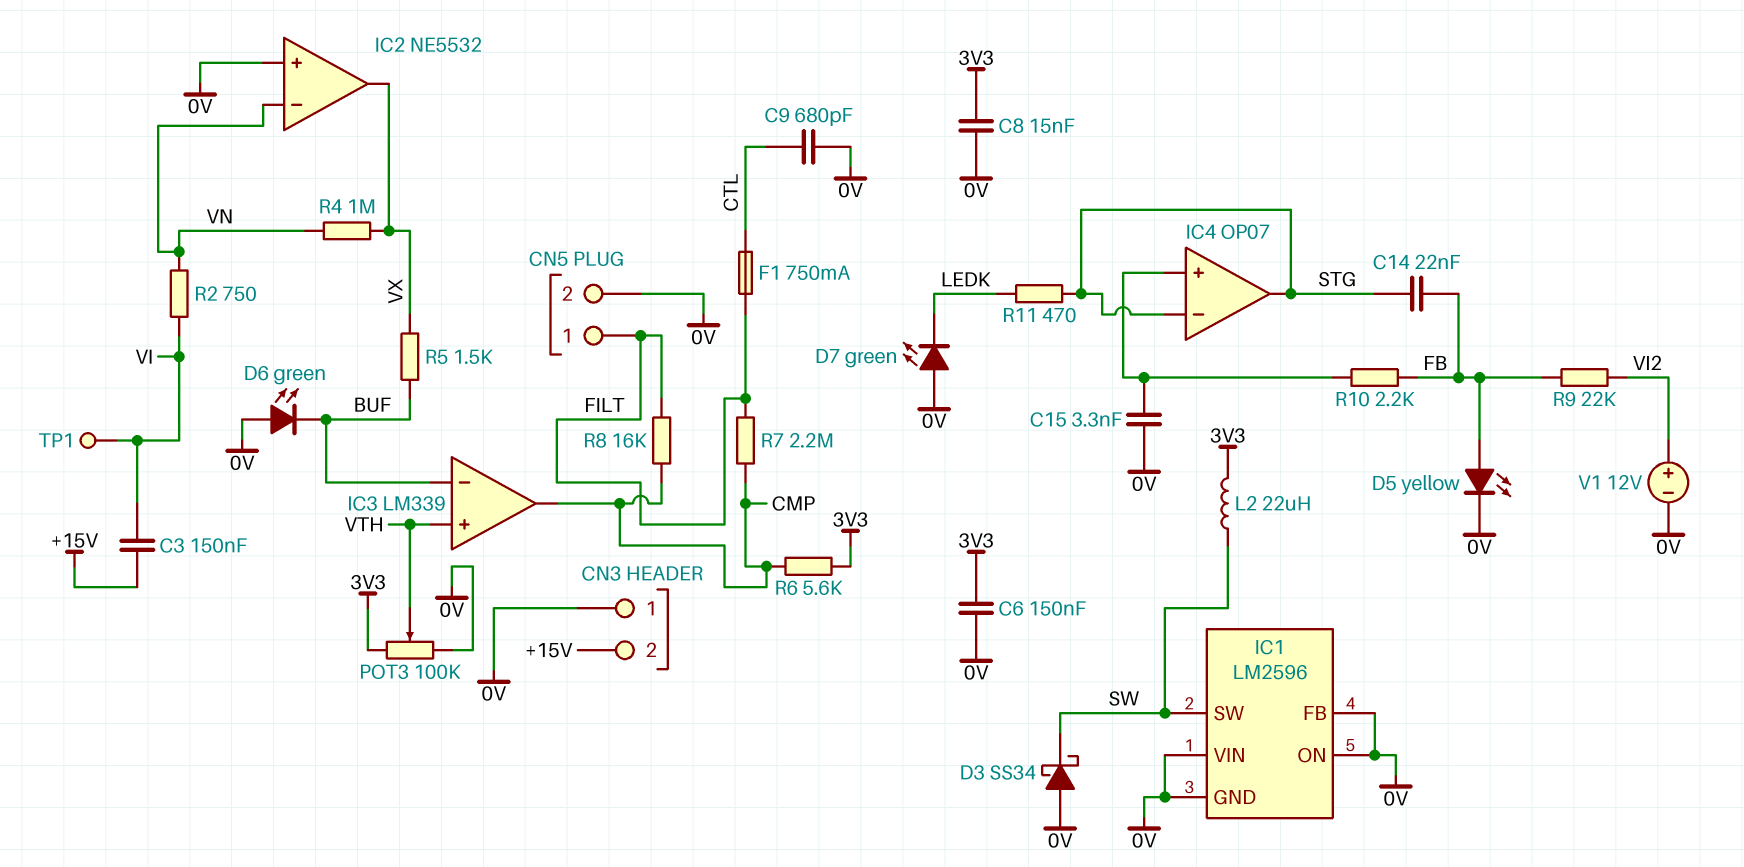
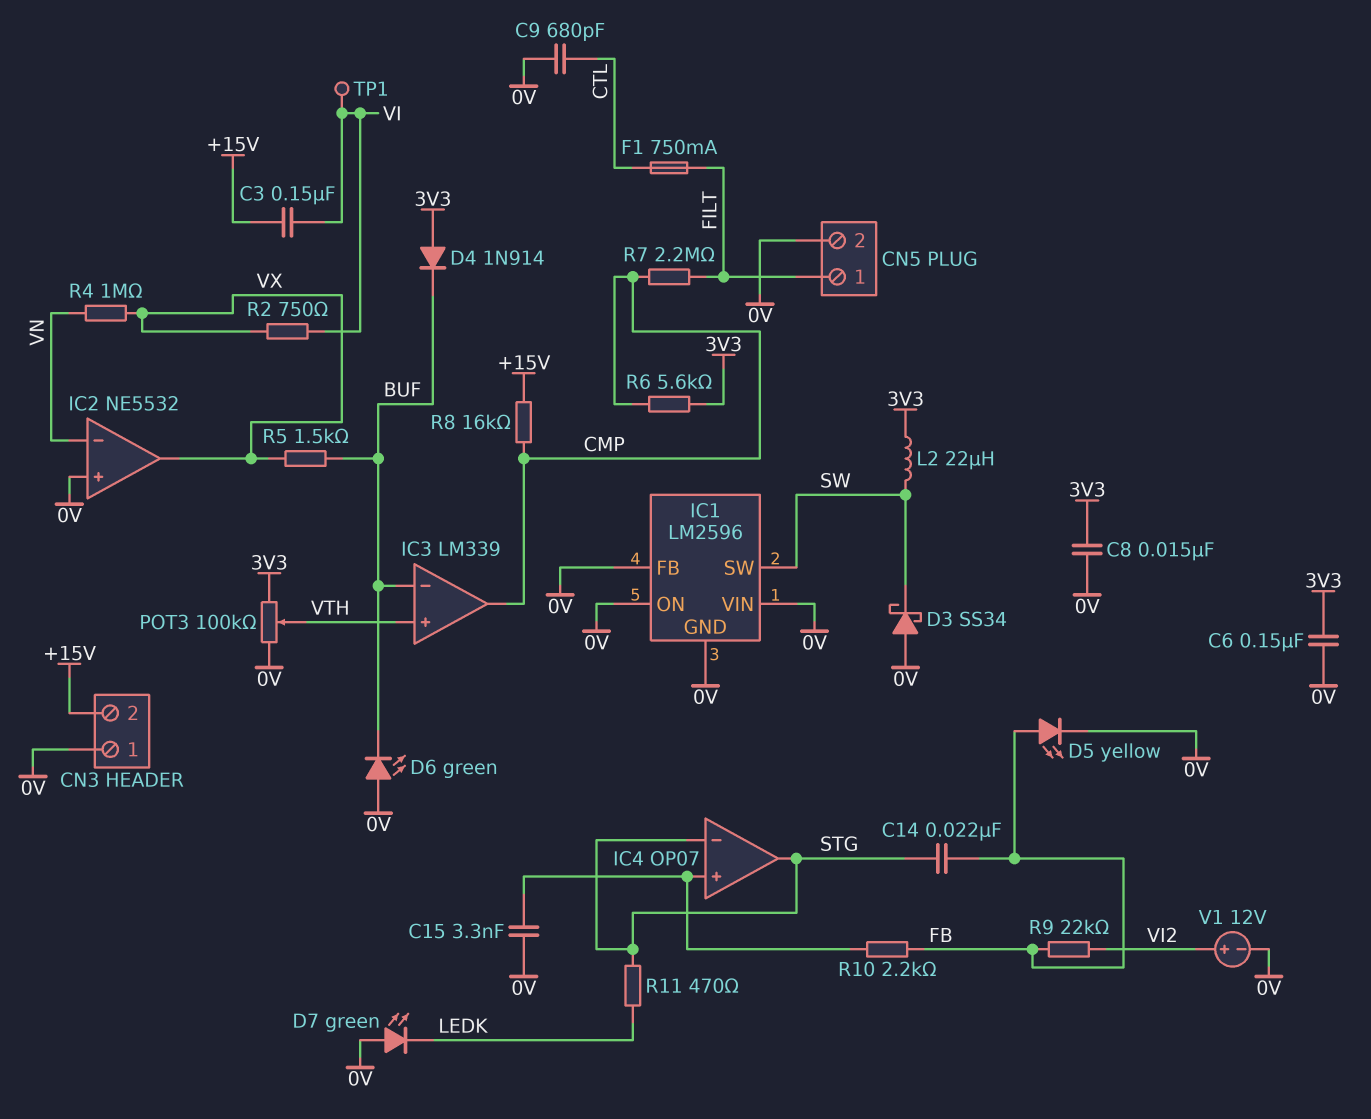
D4: none -> diode 1N914 (A 3V3, K BUF)
R2: 750 (VI, VN) -> 750 (VI, VX)
R8: 16k (CMP, FILT) -> 16k (+15V, CMP)

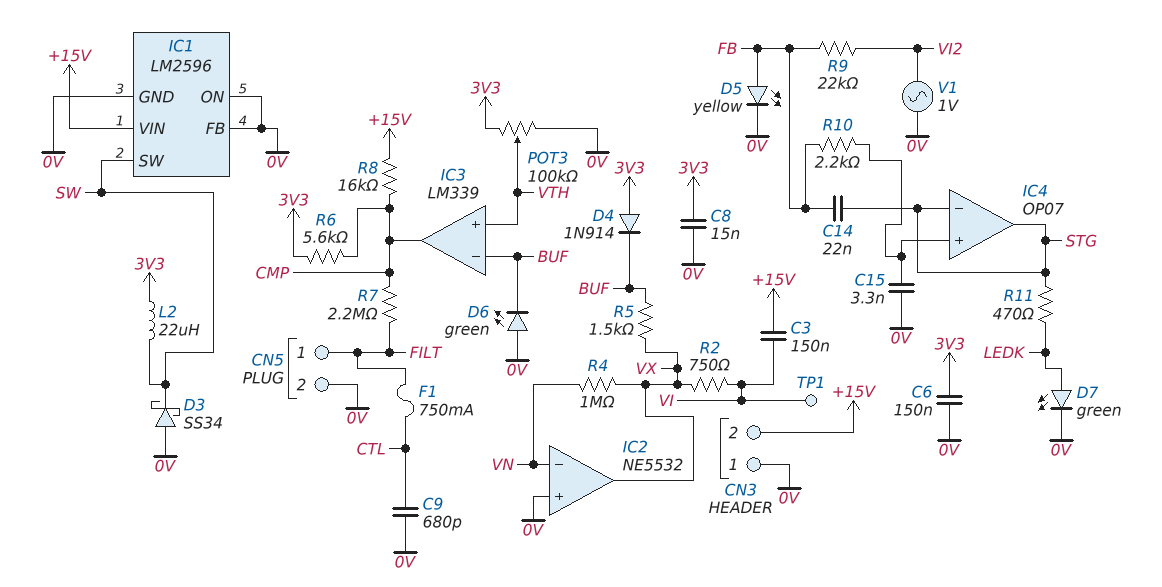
D7: LED green (A 0V, K LEDK) -> LED green (A LEDK, K 0V)
IC1 pin VIN: 0V -> +15V
V1: 12V (plus VI2, minus 0V) -> AC 1V (0V, VI2)

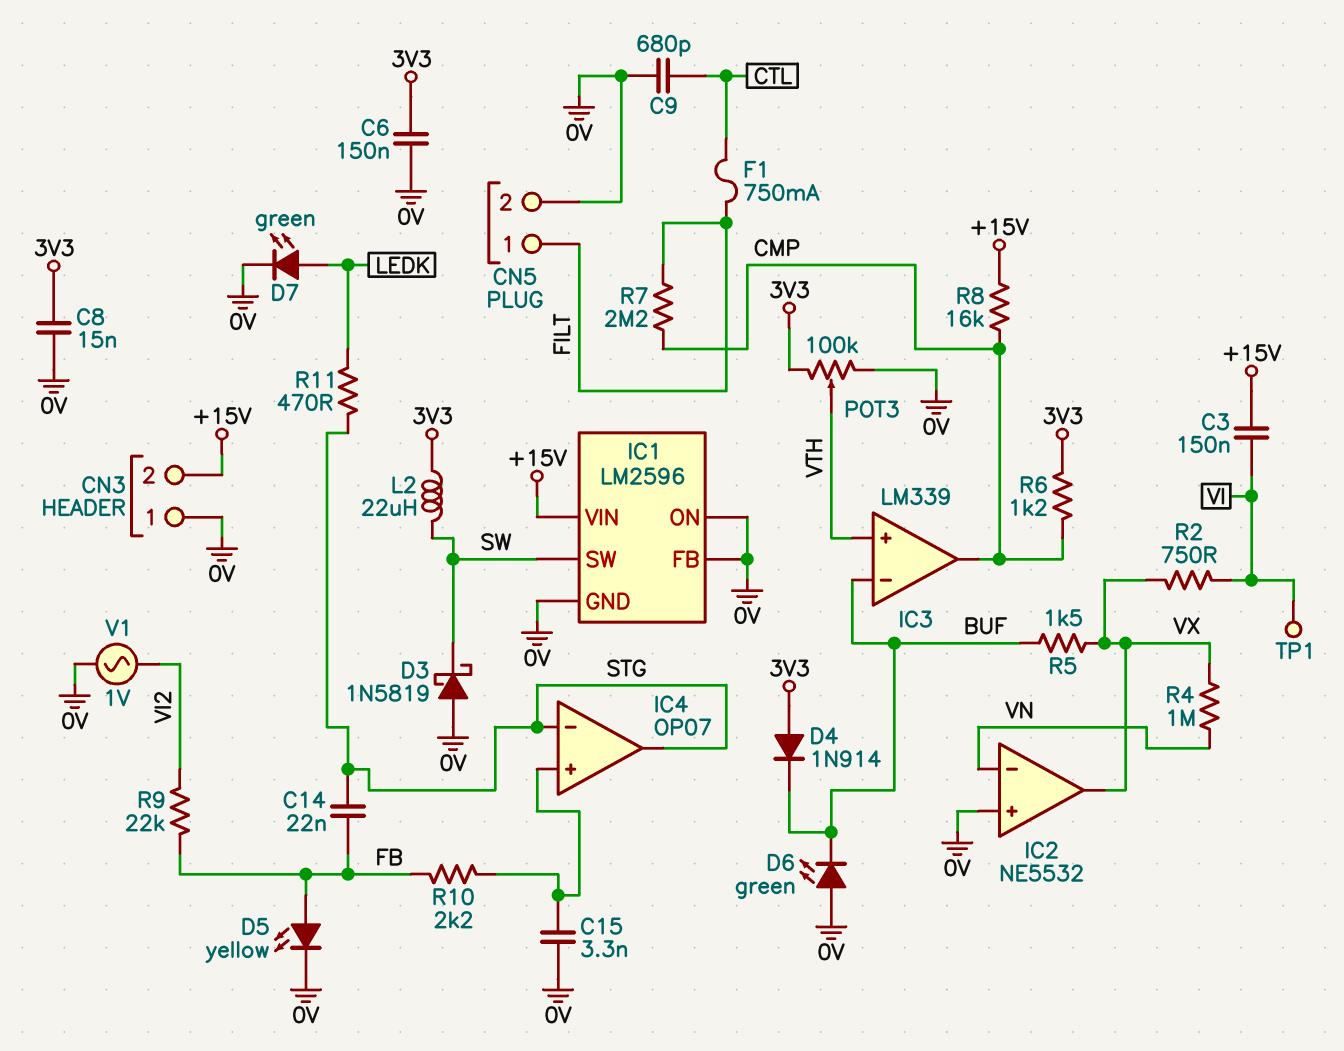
D3: schottky SS34 (A 0V, K SW) -> schottky 1N5819 (A 0V, K SW)
R6: 5.6k (3V3, CMP) -> 1.2k (3V3, CMP)

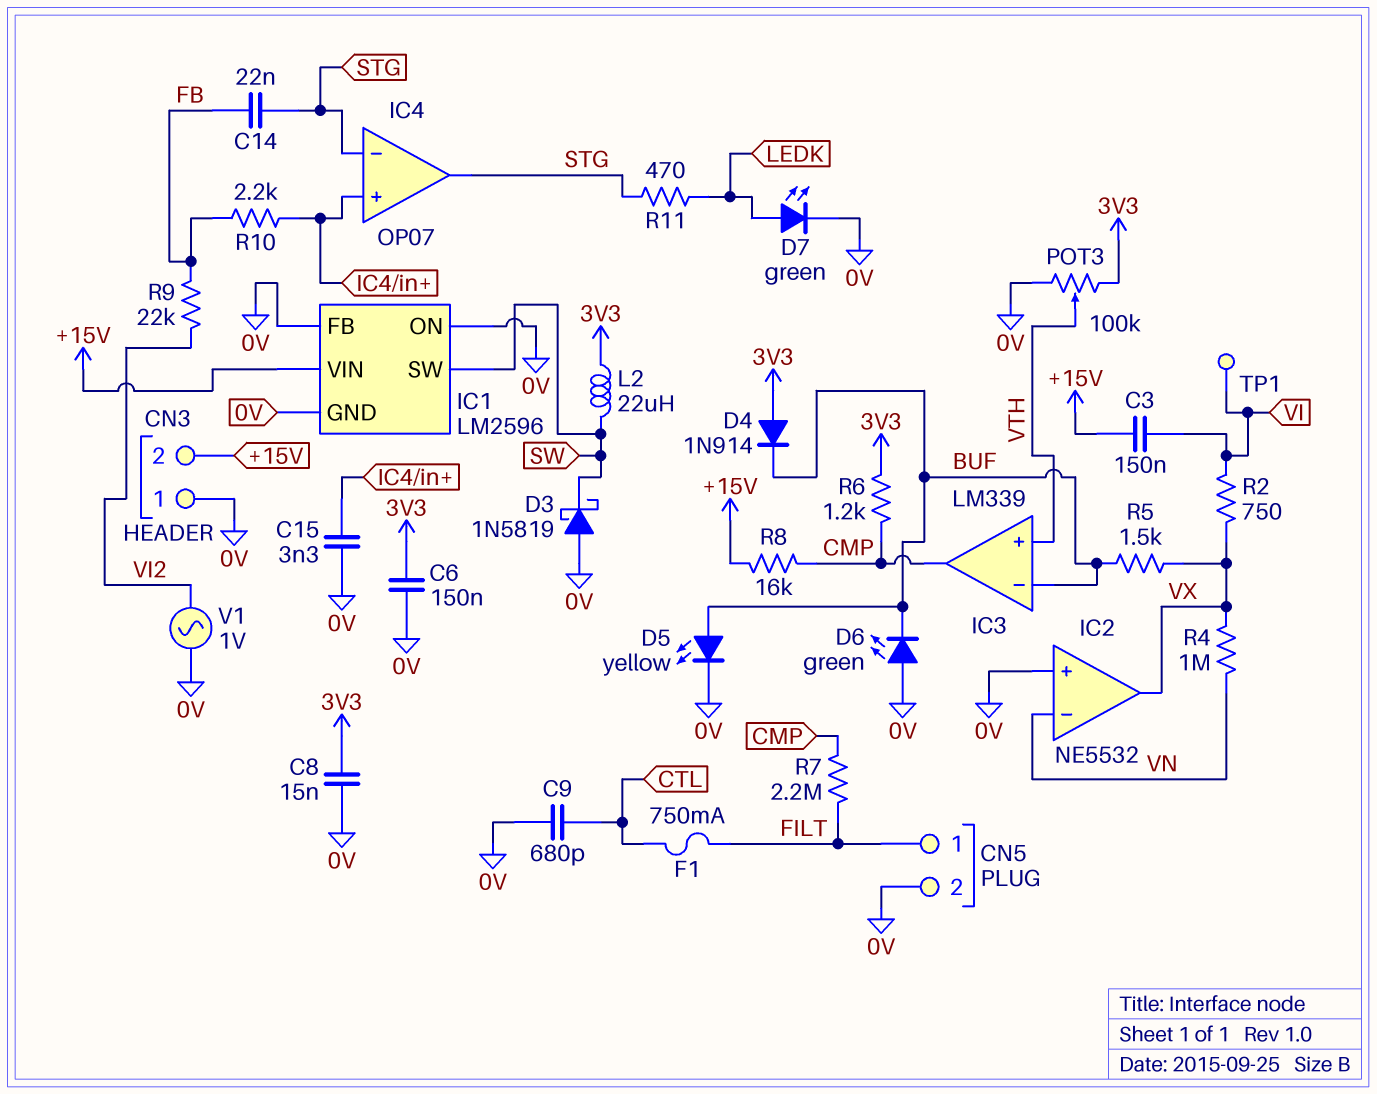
D5: LED yellow (A FB, K 0V) -> LED yellow (A BUF, K 0V)

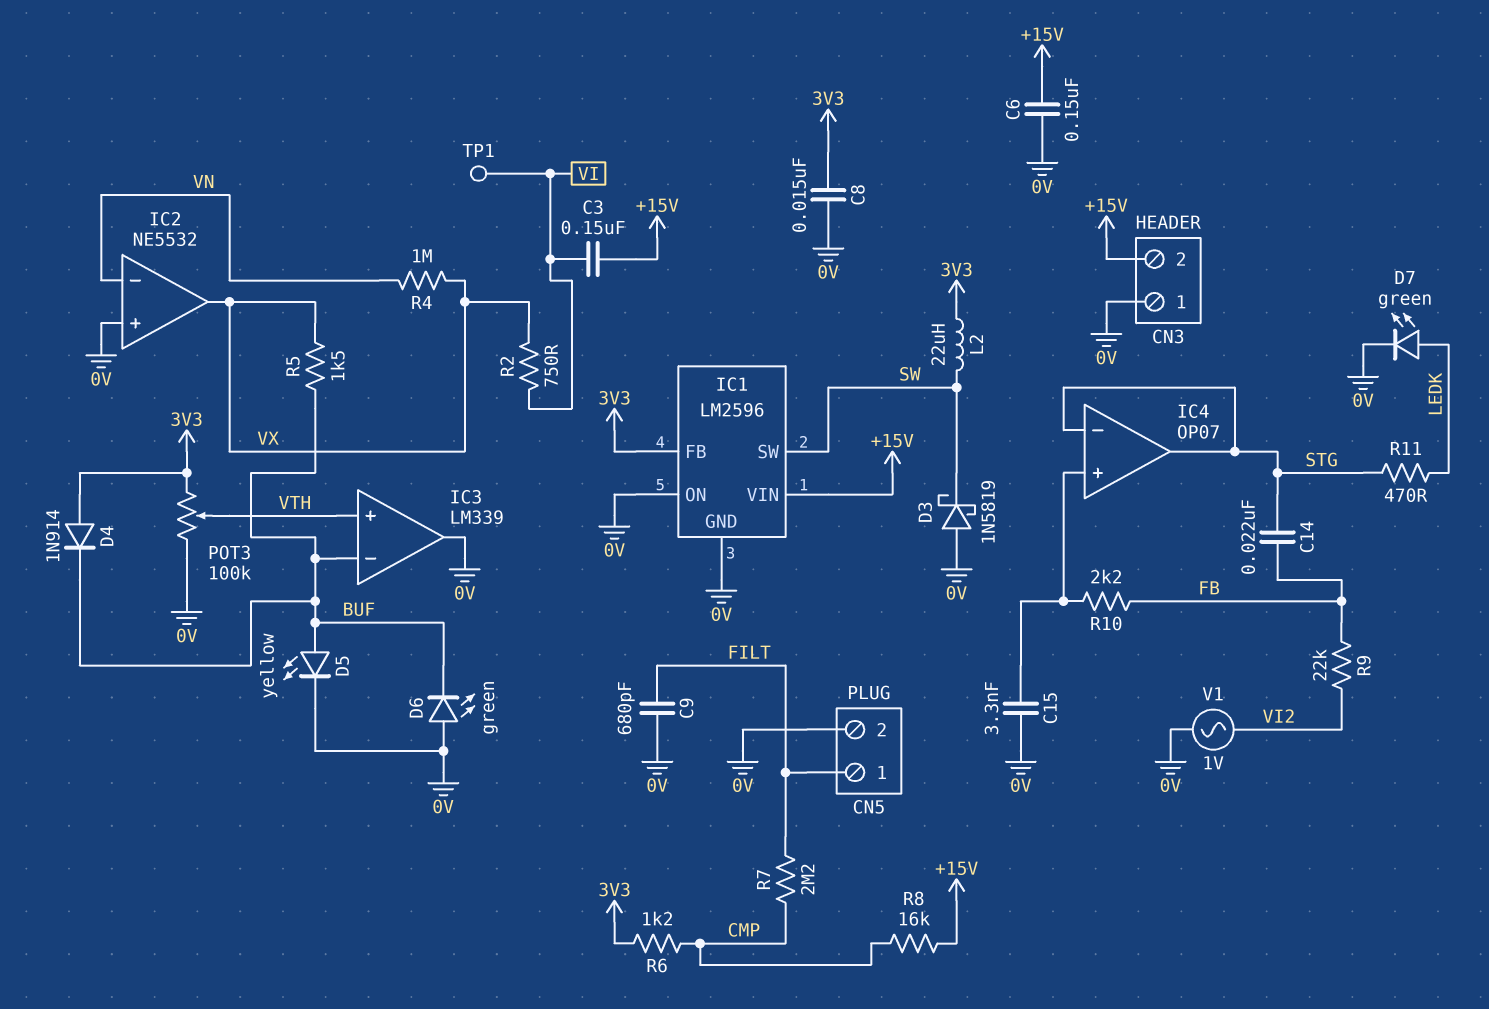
C6: 150nF (0V, 3V3) -> 150nF (+15V, 0V)
C9: 680pF (0V, CTL) -> 680pF (0V, FILT)
F1: 750mA (CTL, FILT) -> none
IC1 pin FB: 0V -> 3V3
IC3 pin out: CMP -> 0V

